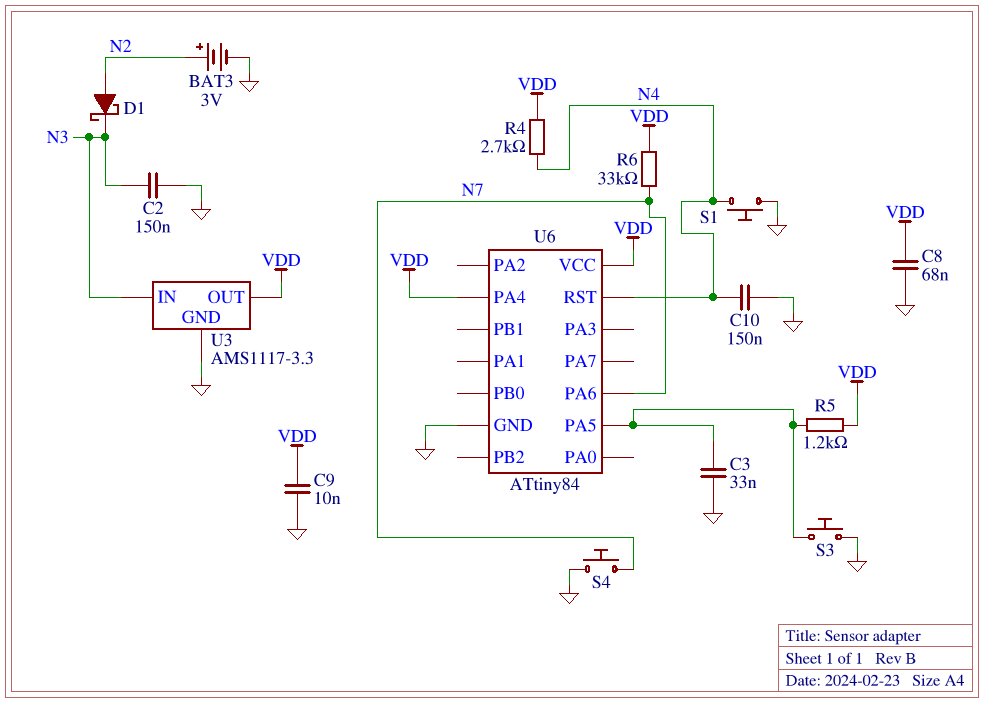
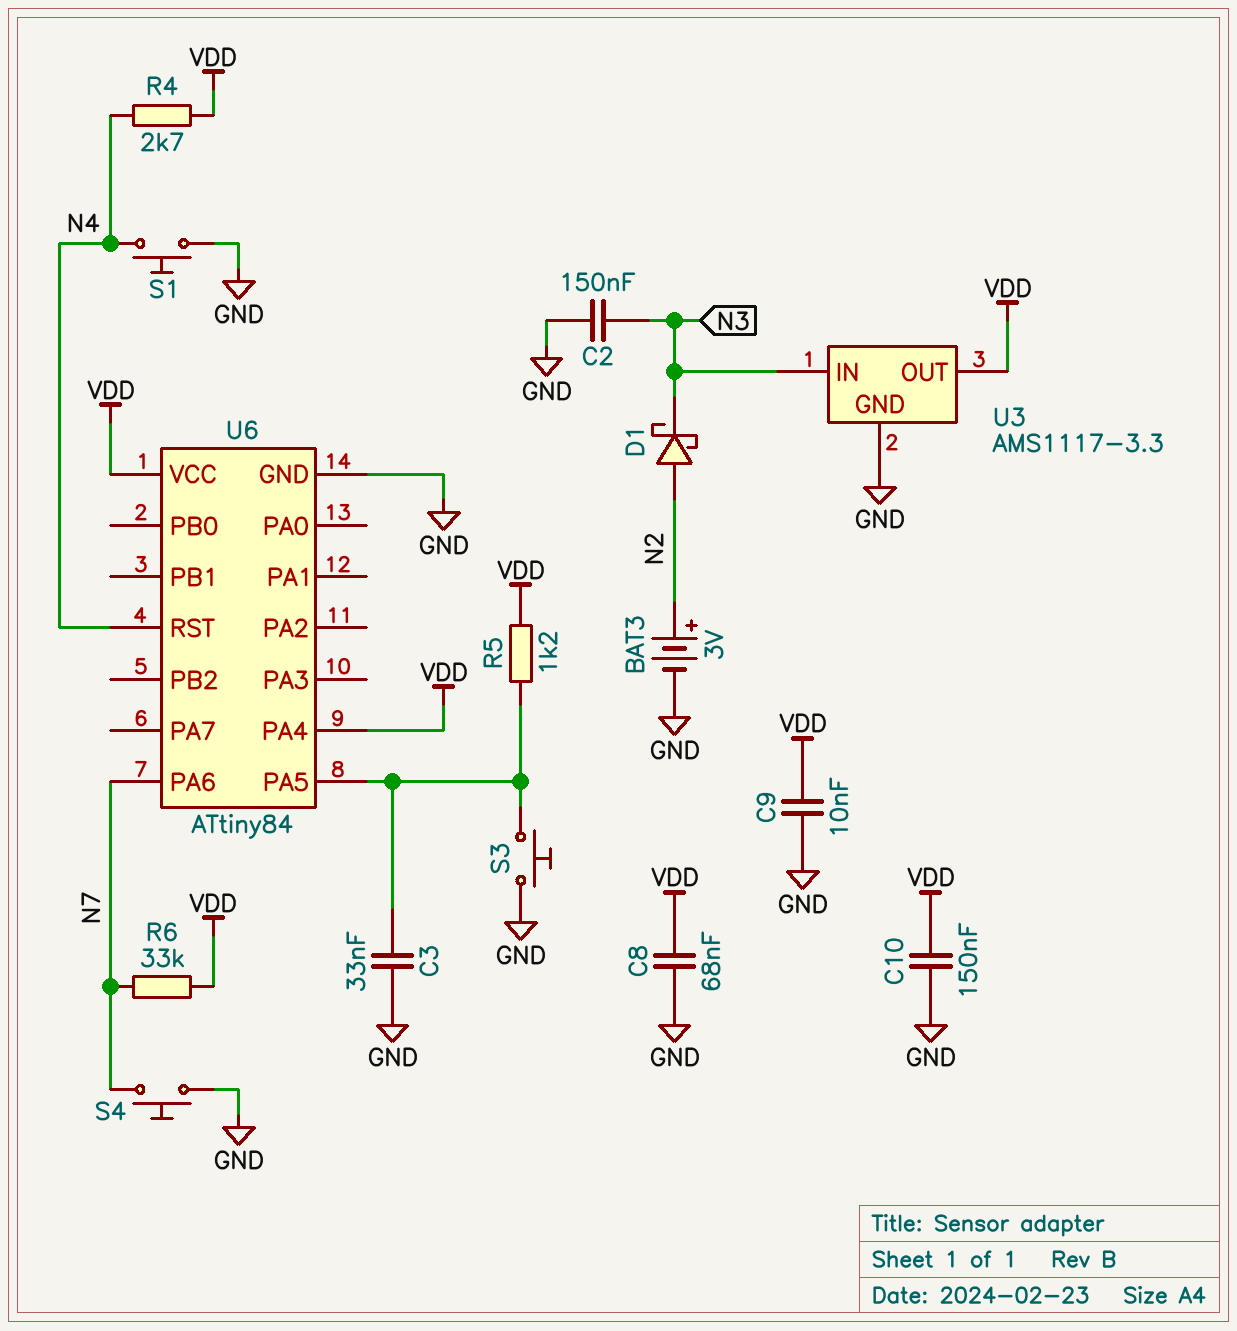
C10: 150nF (GND, N4) -> 150nF (GND, VDD)

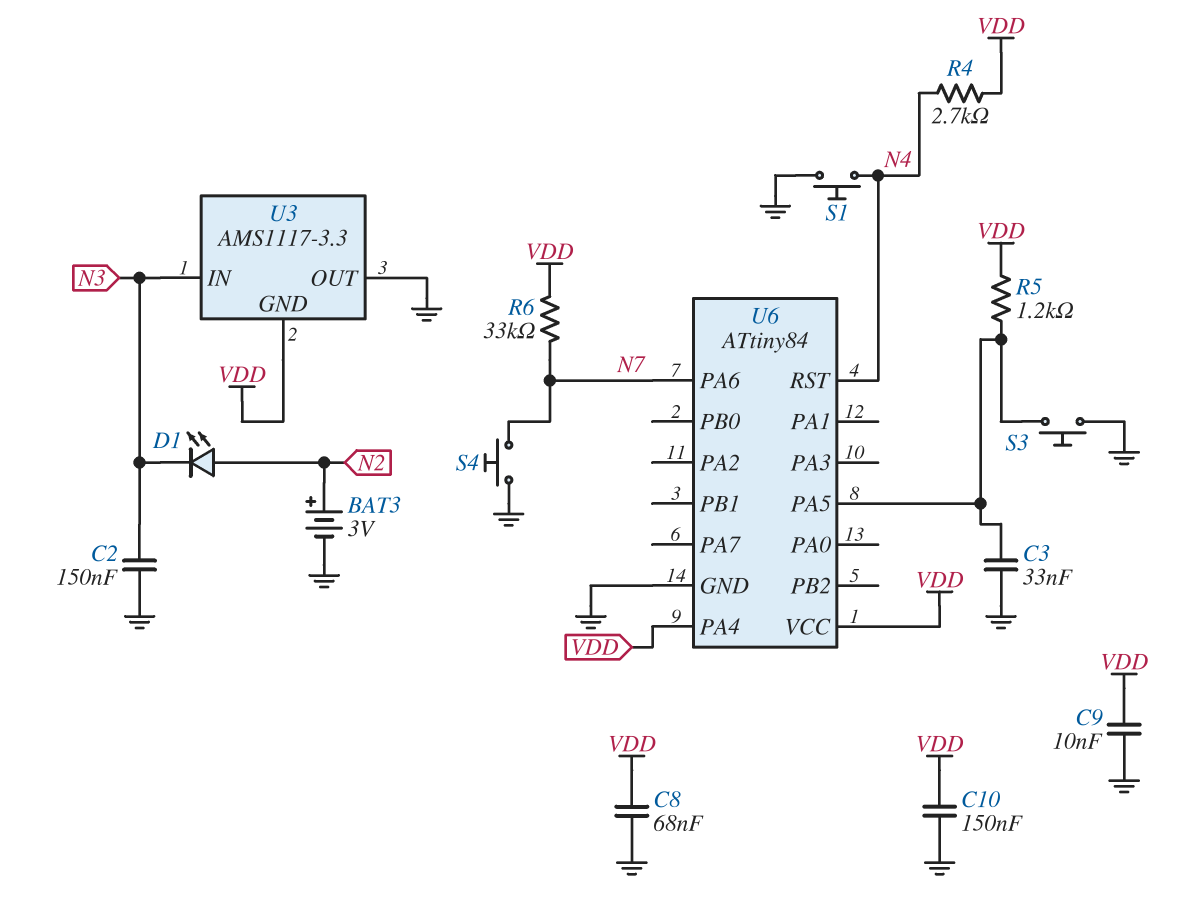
D1: schottky (A N2, K N3) -> LED (A N2, K N3)
U3 pin GND: GND -> VDD
U3 pin OUT: VDD -> GND

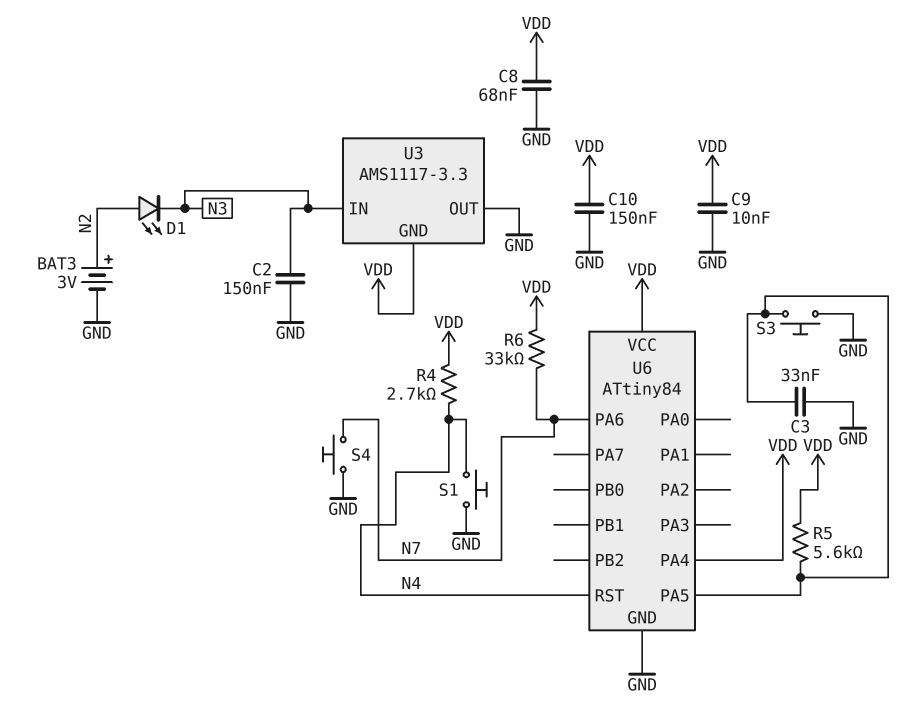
R5: 1.2k (U6/PA5, VDD) -> 5.6k (U6/PA5, VDD)

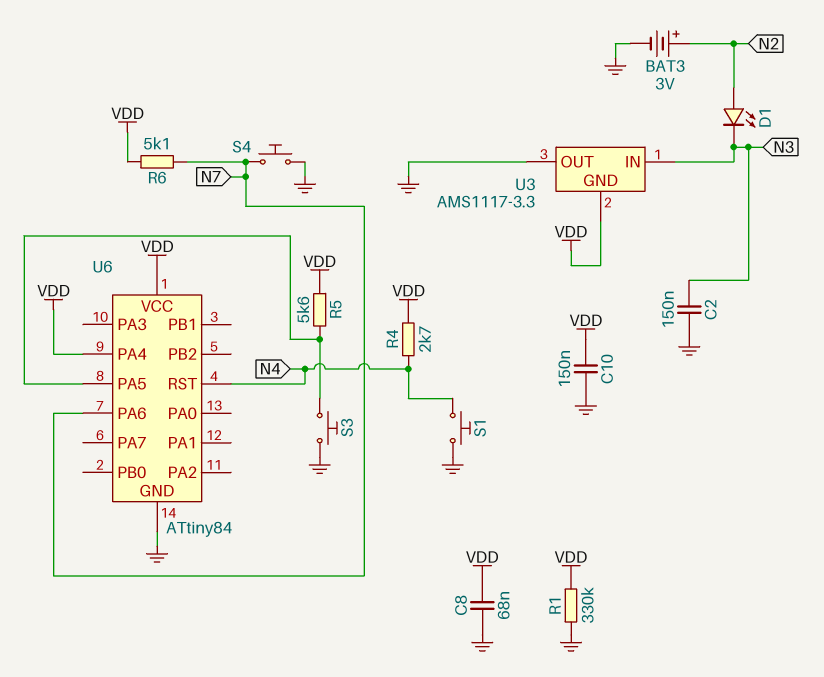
C3: 33nF (GND, U6/PA5) -> none
C9: 10nF (GND, VDD) -> none
R1: none -> 330k (GND, VDD)
R6: 33k (N7, VDD) -> 5.1k (N7, VDD)

